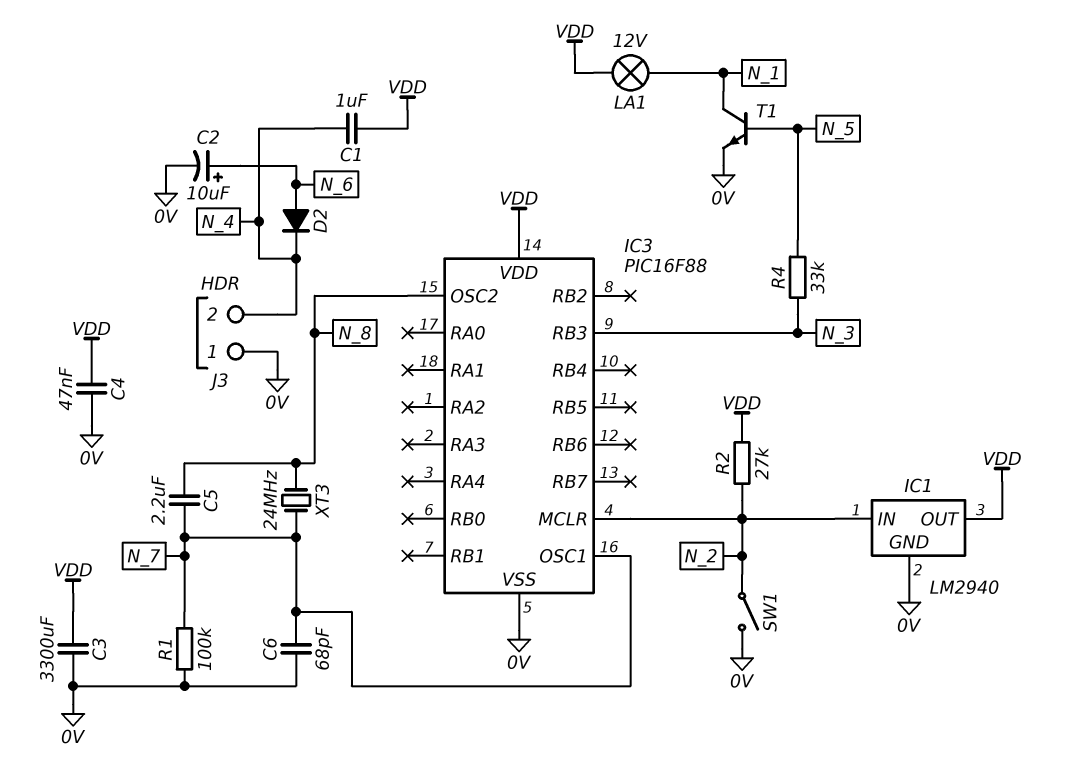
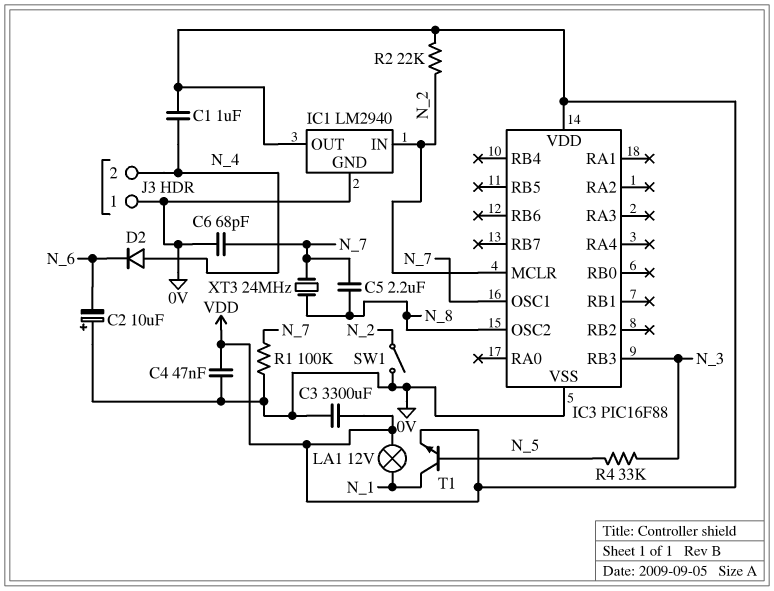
C2: 10uF (plus N_6, minus 0V) -> 10uF (plus 0V, minus N_6)
D2: diode (A N_6, K N_4) -> diode (A N_4, K N_6)
R2: 27k (N_2, VDD) -> 22k (N_2, VDD)
T1: NPN (B N_5, C N_1, E 0V) -> NPN (B N_5, C N_1, E VDD)

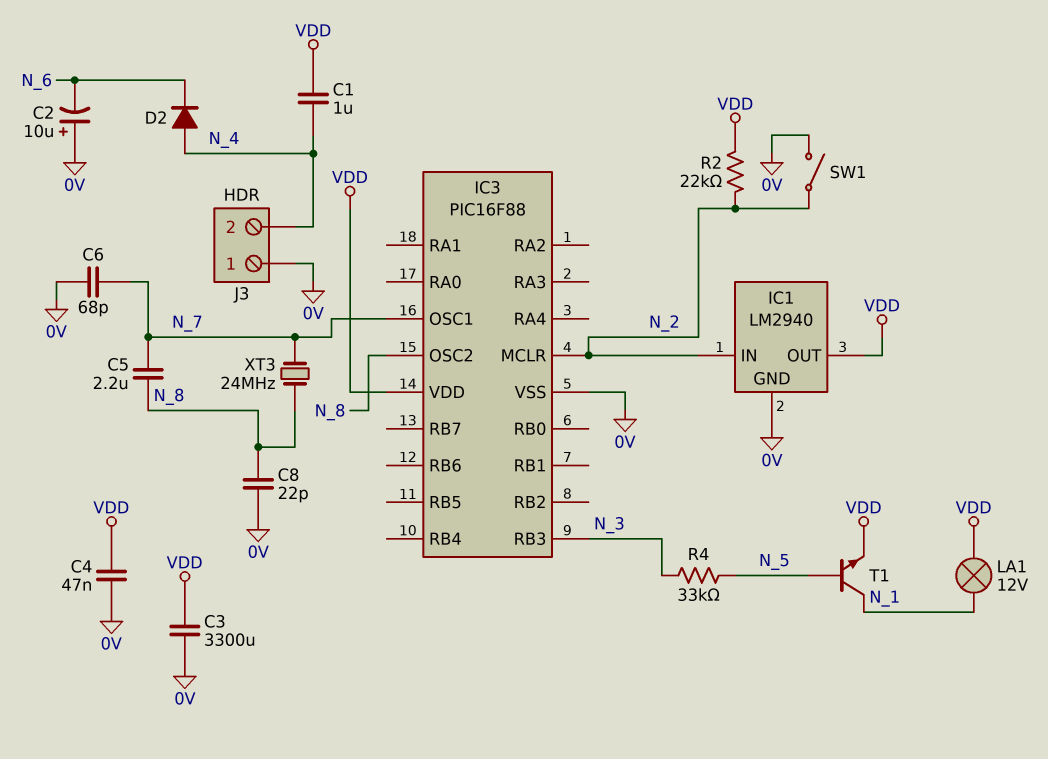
C8: none -> 22pF (0V, N_8)
R1: 100k (0V, N_7) -> none

